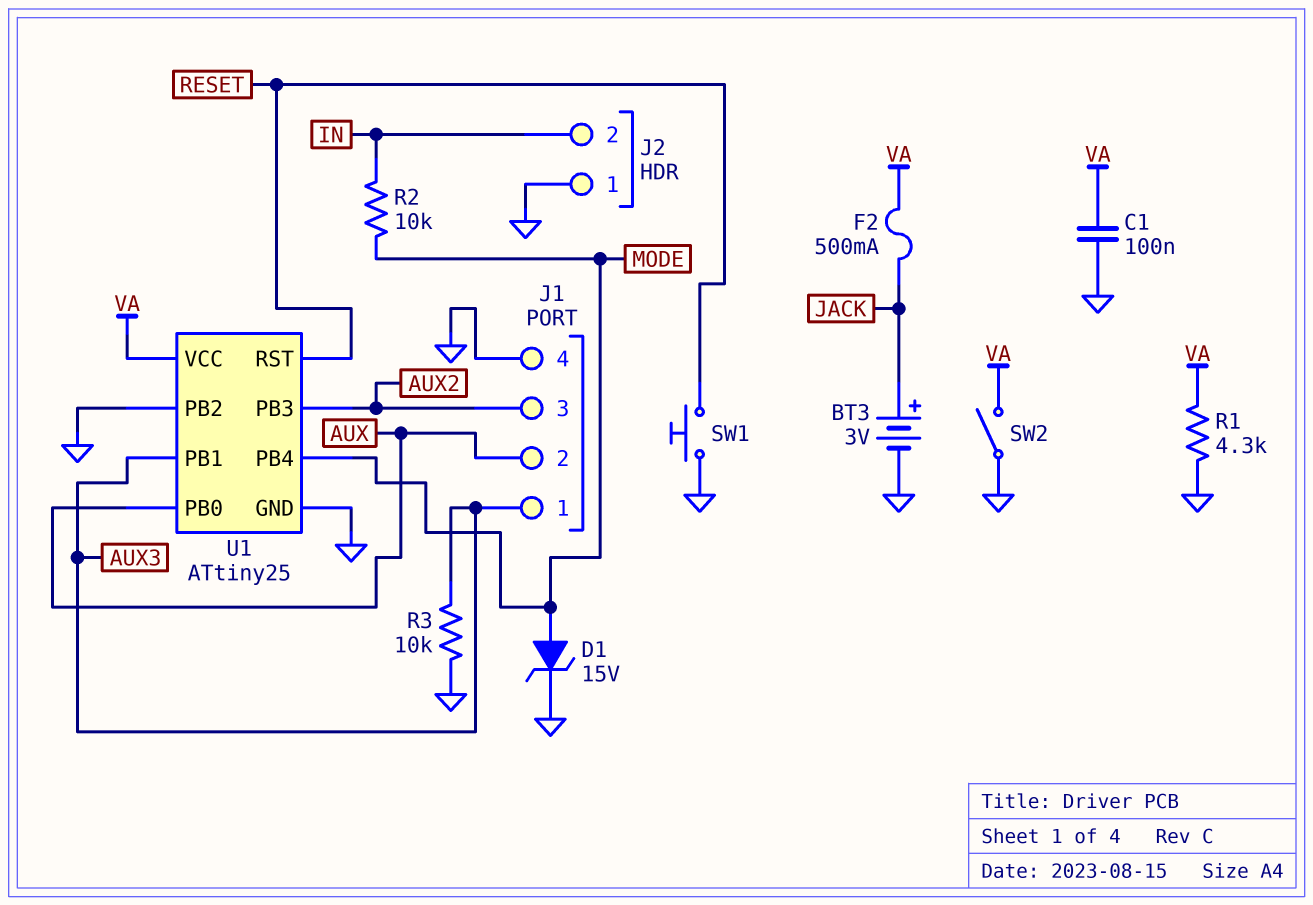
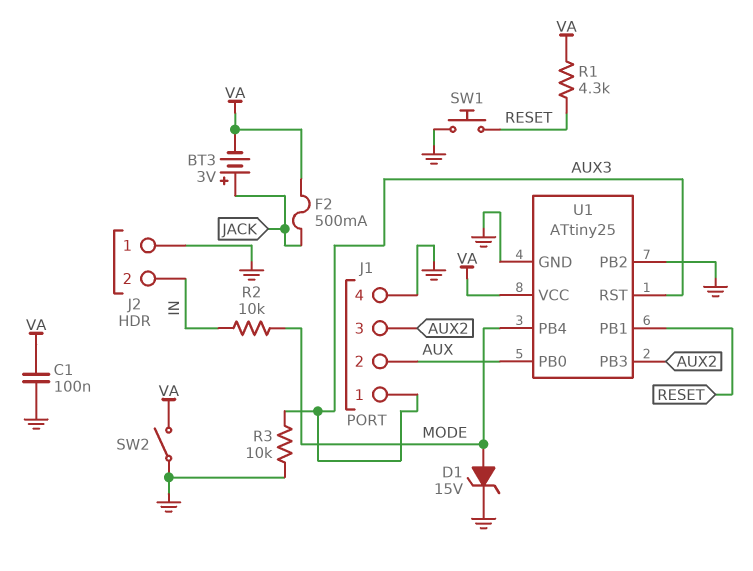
BT3: 3V (plus JACK, minus GND) -> 3V (plus JACK, minus VA)
R1: 4.3k (GND, VA) -> 4.3k (RESET, VA)
U1 pin PB1: AUX3 -> RESET
U1 pin RST: RESET -> AUX3

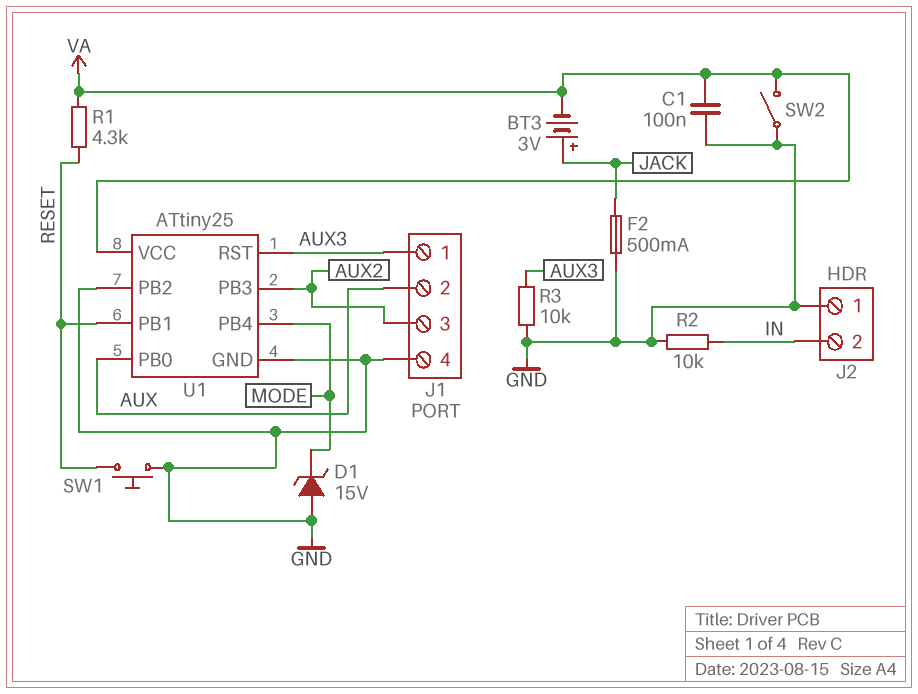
D1: zener 15V (A MODE, K GND) -> zener 15V (A GND, K MODE)
F2: 500mA (JACK, VA) -> 500mA (GND, JACK)
R2: 10k (IN, MODE) -> 10k (GND, IN)

